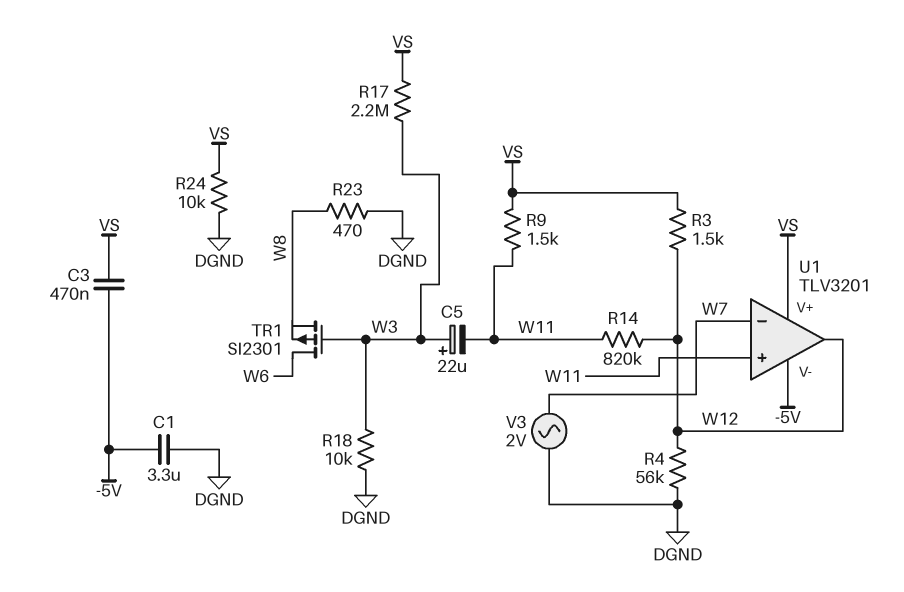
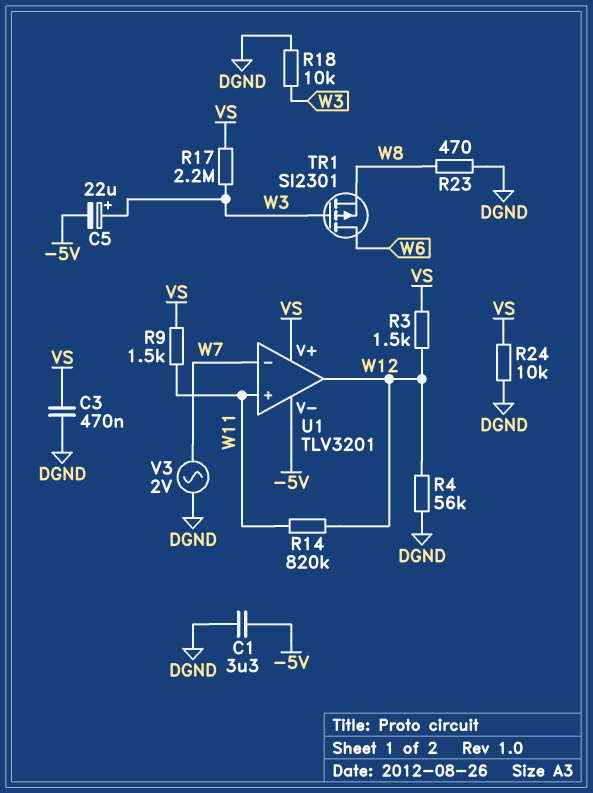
C3: 470nF (-5V, VS) -> 470nF (DGND, VS)
C5: 22uF (plus W3, minus W11) -> 22uF (plus W3, minus -5V)

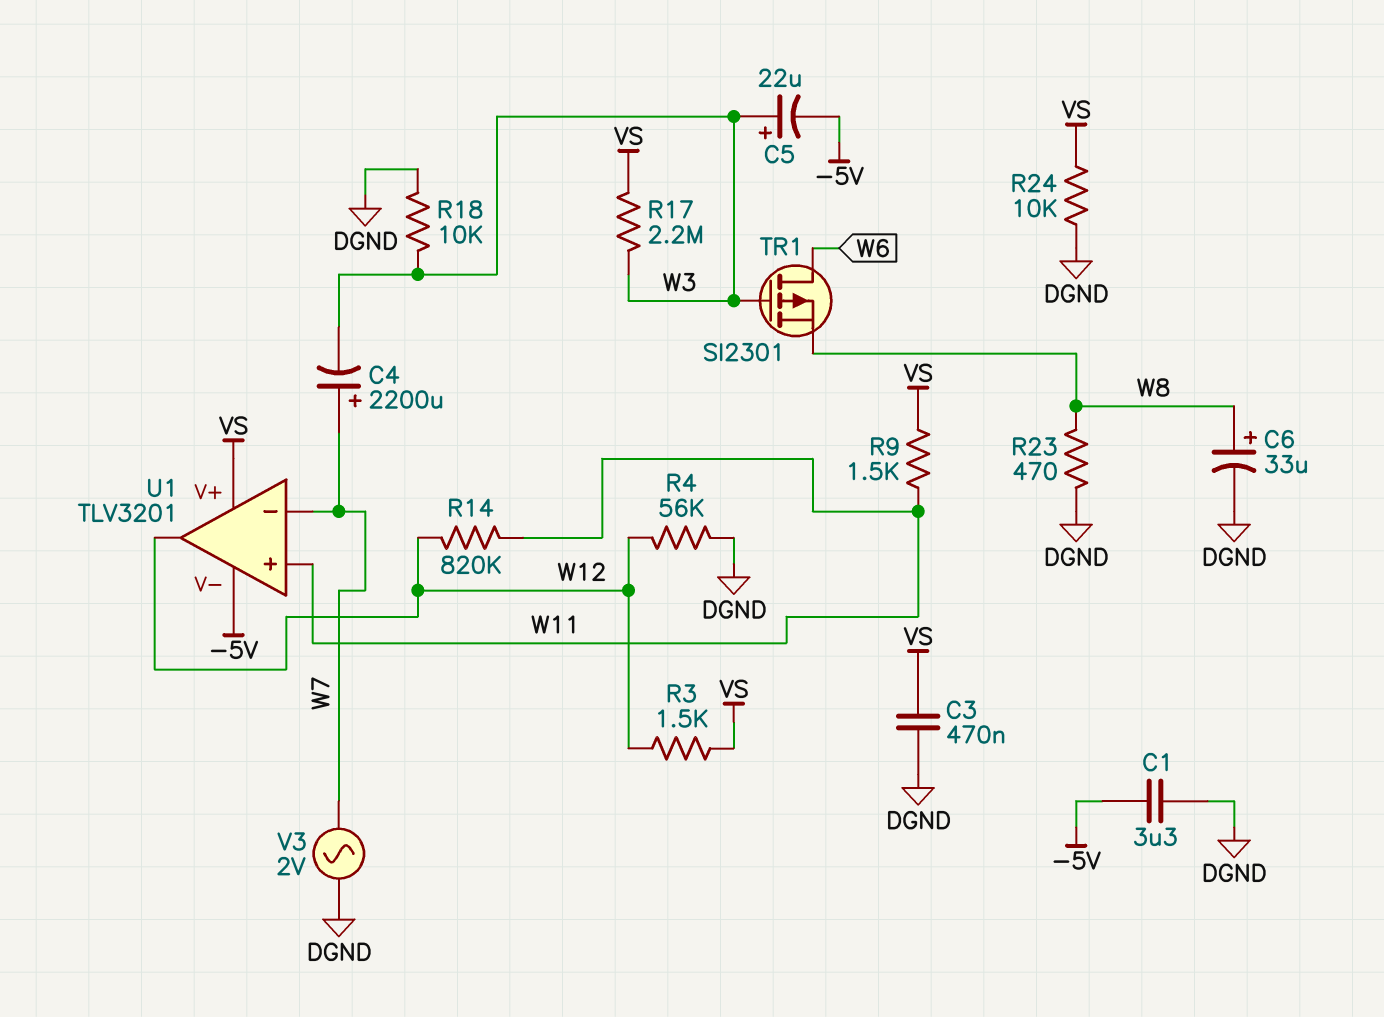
C4: none -> 2200uF (plus W7, minus W3)
C6: none -> 33uF (plus W8, minus DGND)

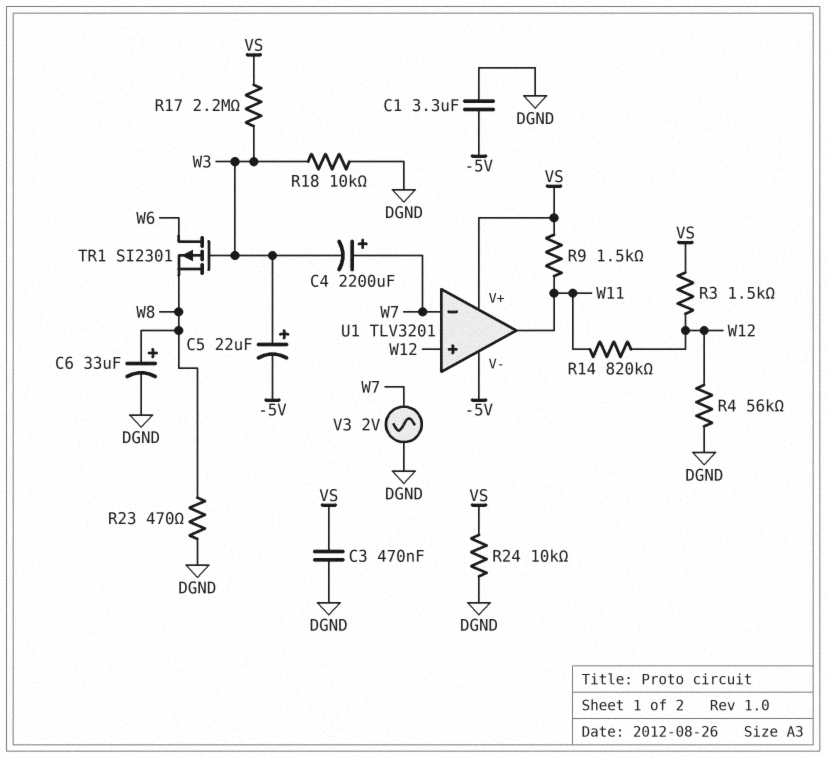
U1 pin in+: W11 -> W12
U1 pin out: W12 -> W11

